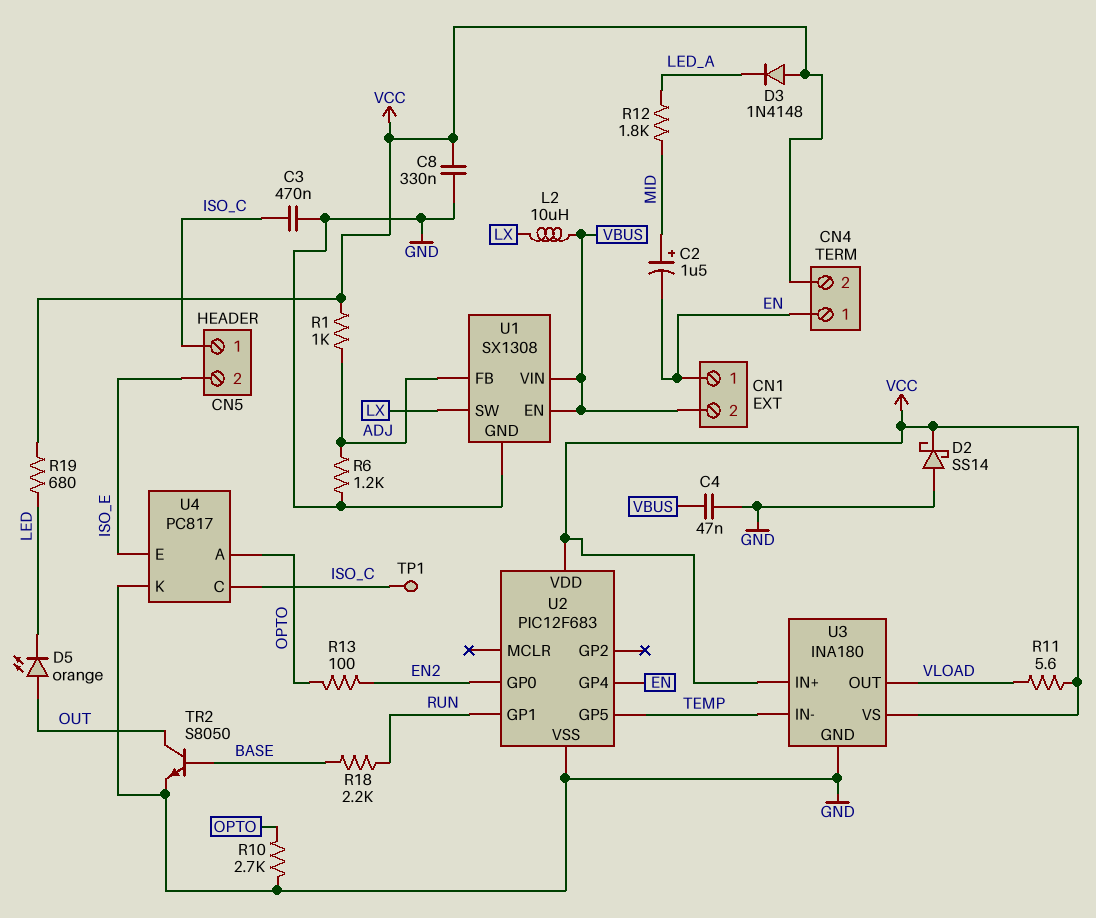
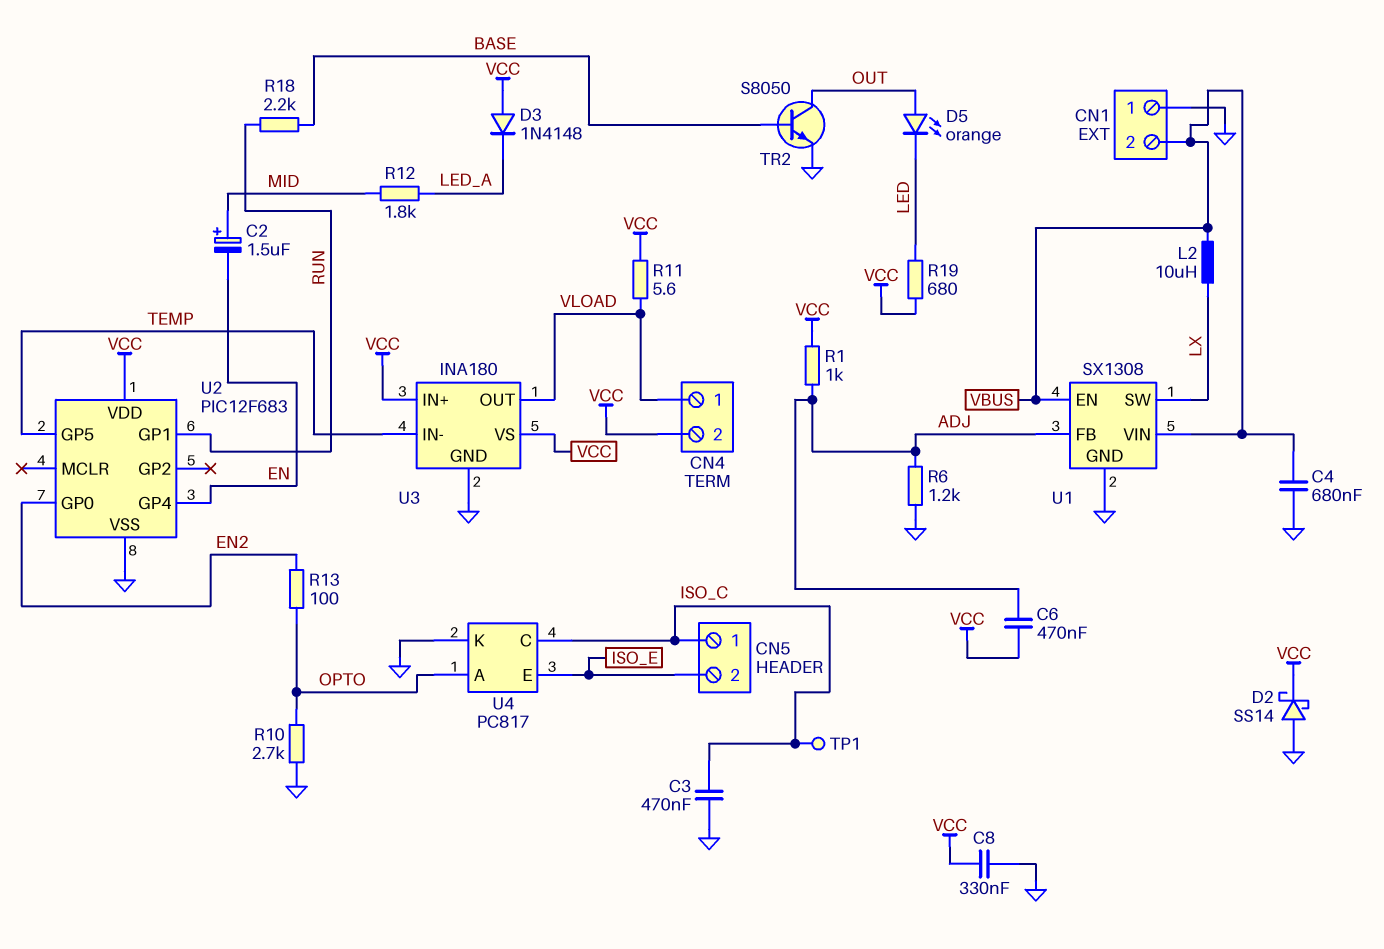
C4: 47nF (GND, VBUS) -> 680nF (GND, VBUS)
C6: none -> 470nF (ADJ, VCC)
CN1 pin 1: EN -> GND
CN4 pin 1: EN -> VLOAD

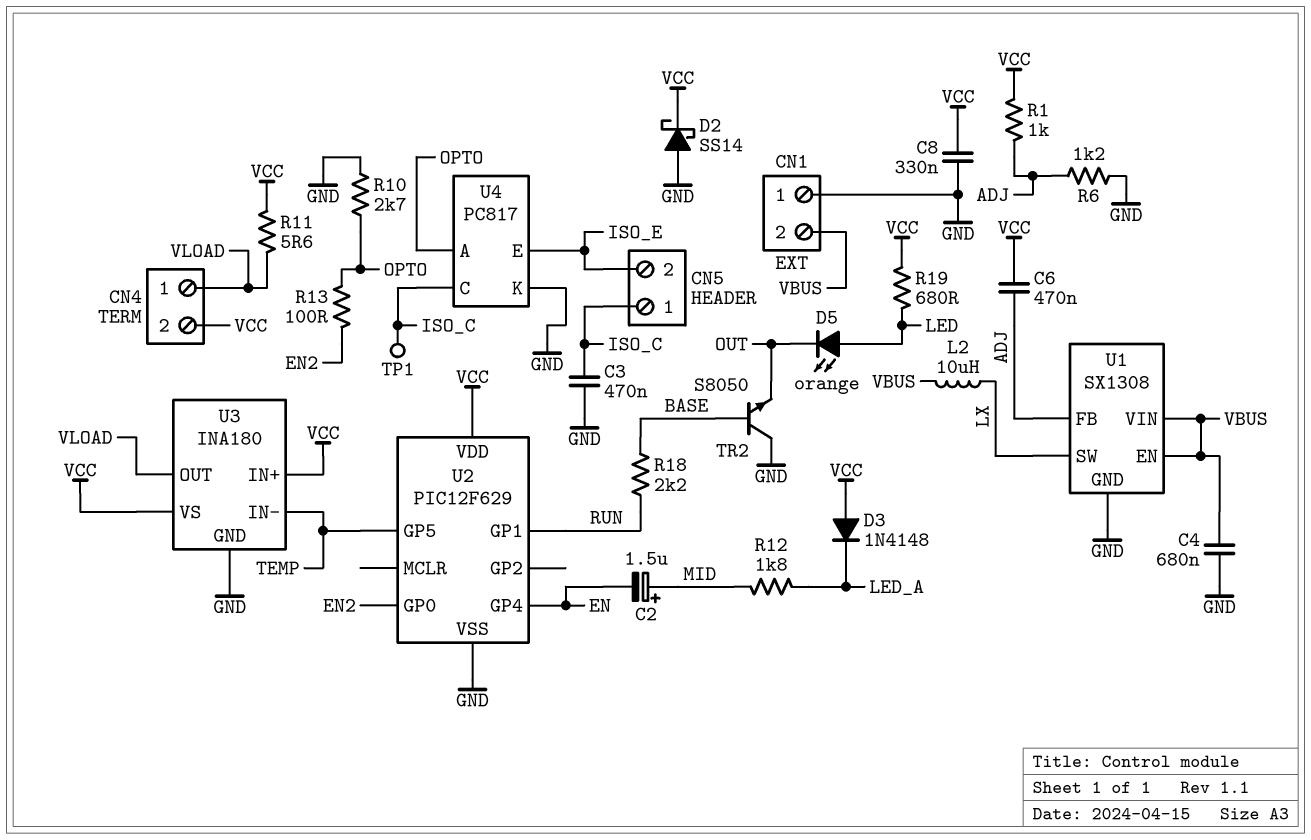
D5: LED orange (A OUT, K LED) -> LED orange (A LED, K OUT)
TR2: NPN S8050 (B BASE, C OUT, E GND) -> NPN S8050 (B BASE, C GND, E OUT)
U2: PIC12F683 -> PIC12F629

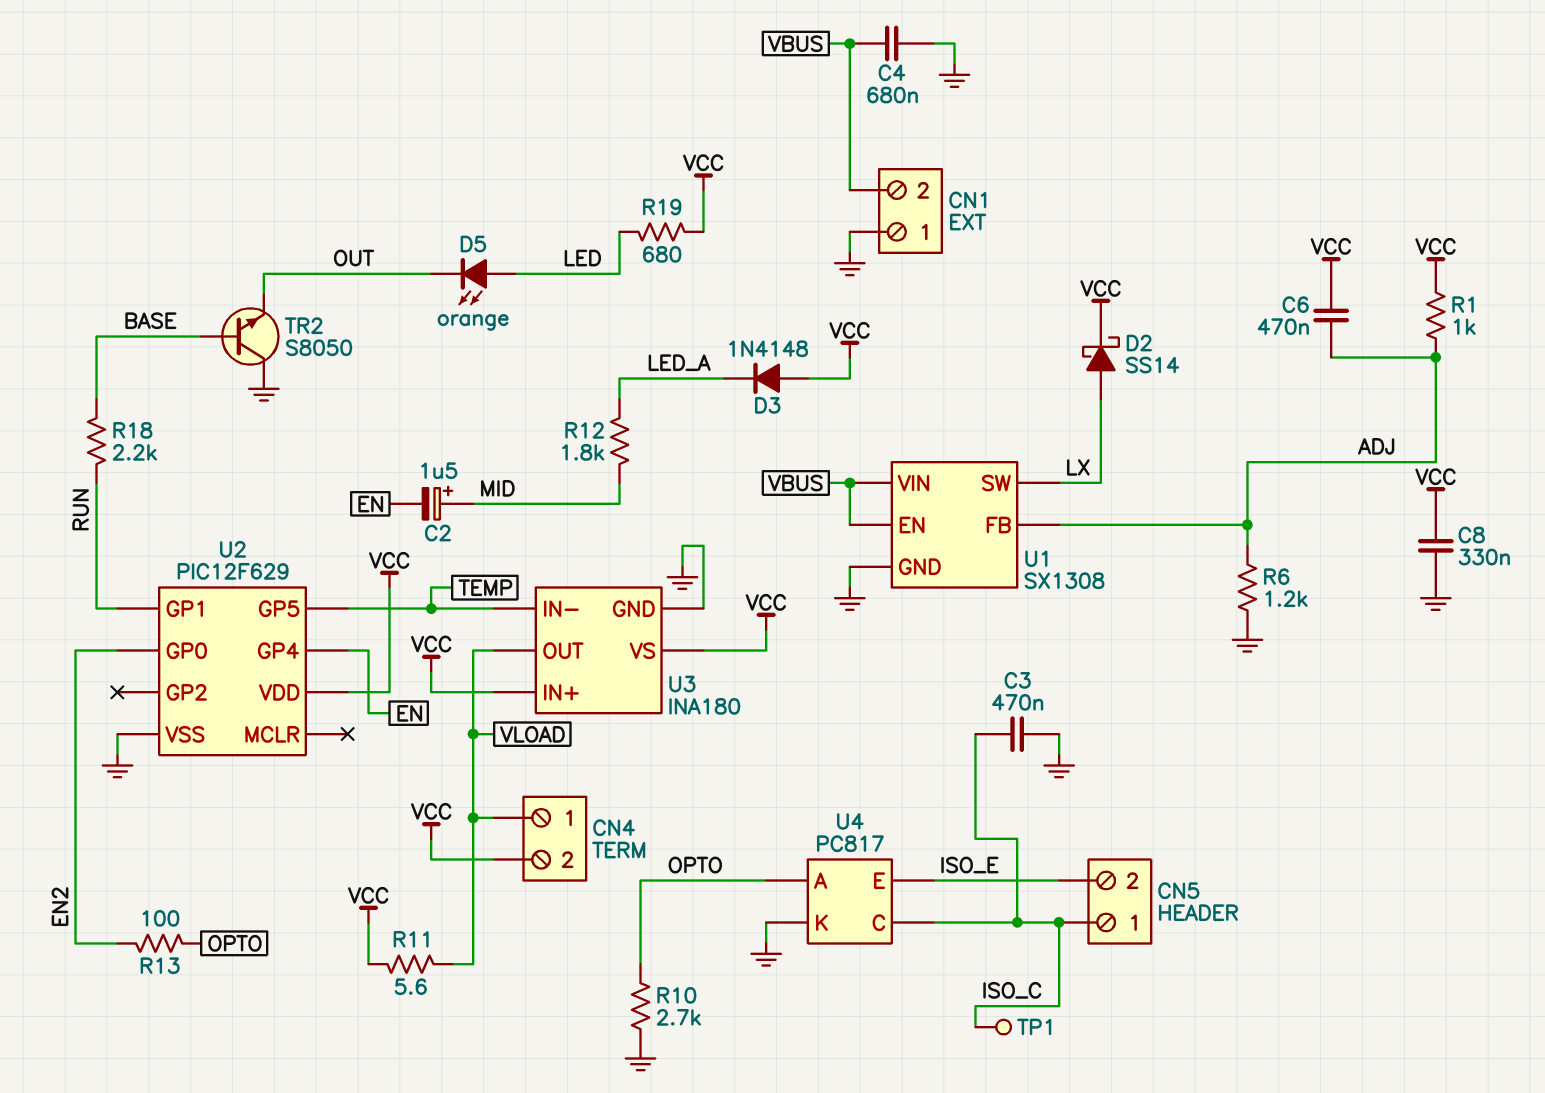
D2: schottky SS14 (A GND, K VCC) -> schottky SS14 (A LX, K VCC)
L2: 10uH (LX, VBUS) -> none

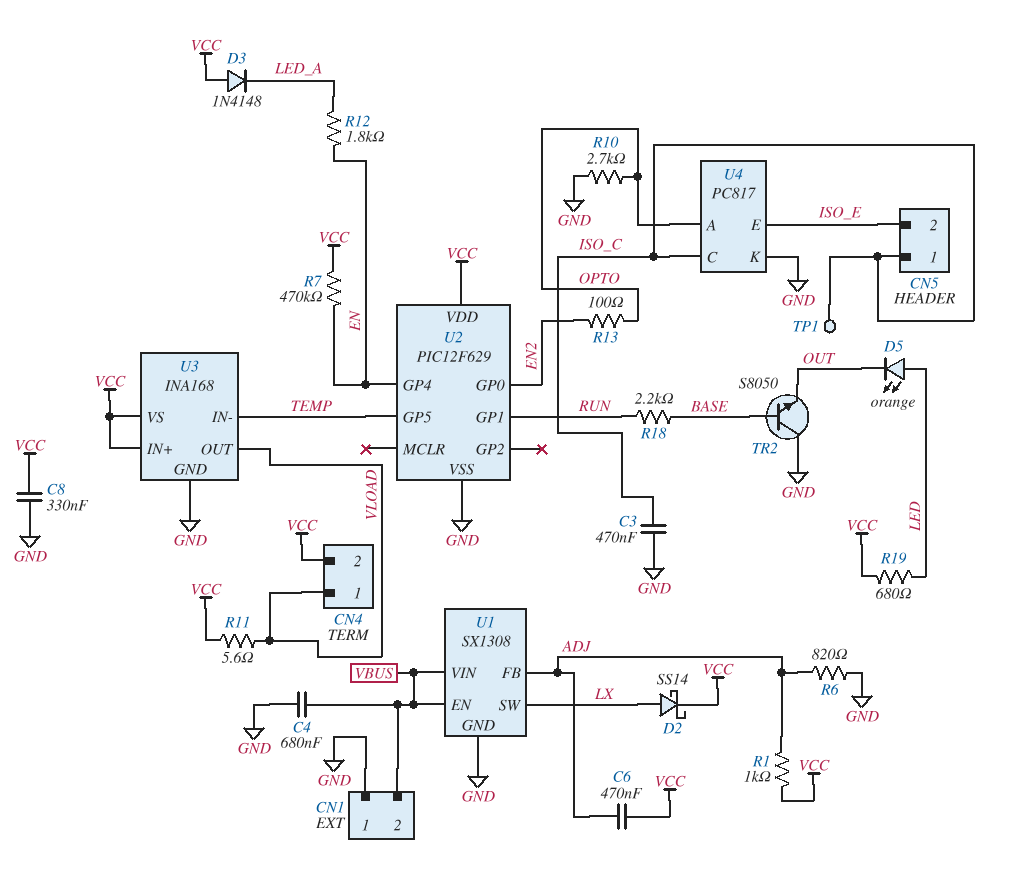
C2: 1.5uF (plus MID, minus EN) -> none
R6: 1.2k (ADJ, GND) -> 820 (ADJ, GND)
R7: none -> 470k (EN, VCC)
R12: 1.8k (LED_A, MID) -> 1.8k (EN, LED_A)
U3: INA180 -> INA168

